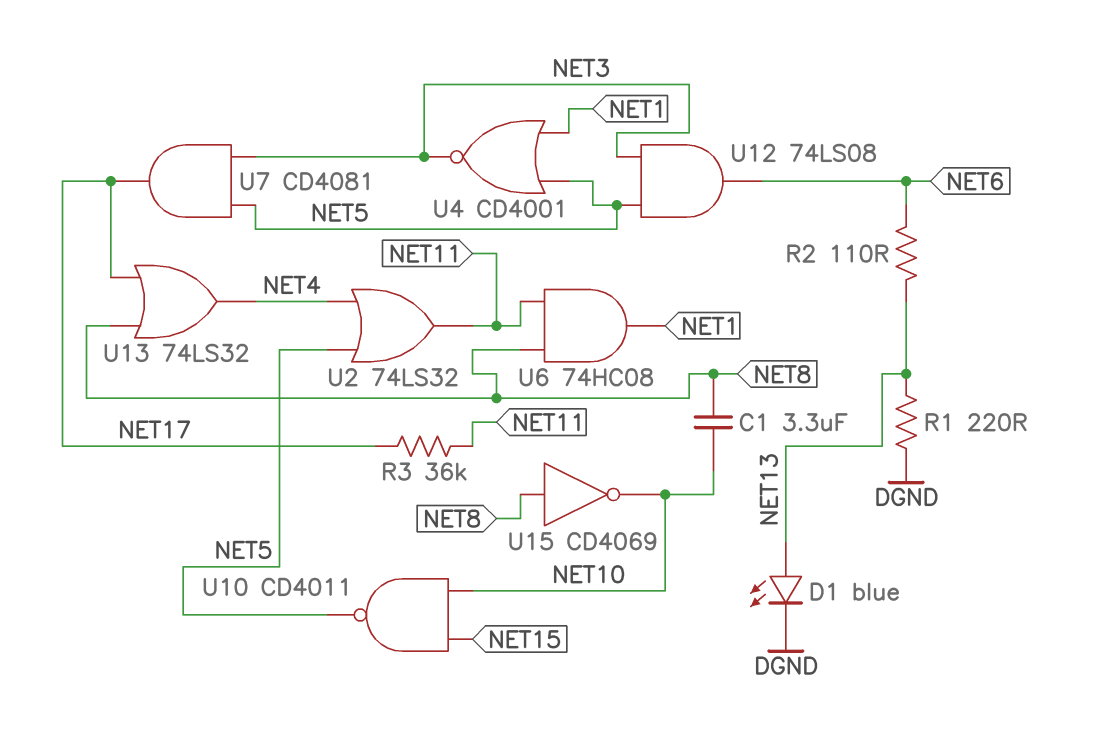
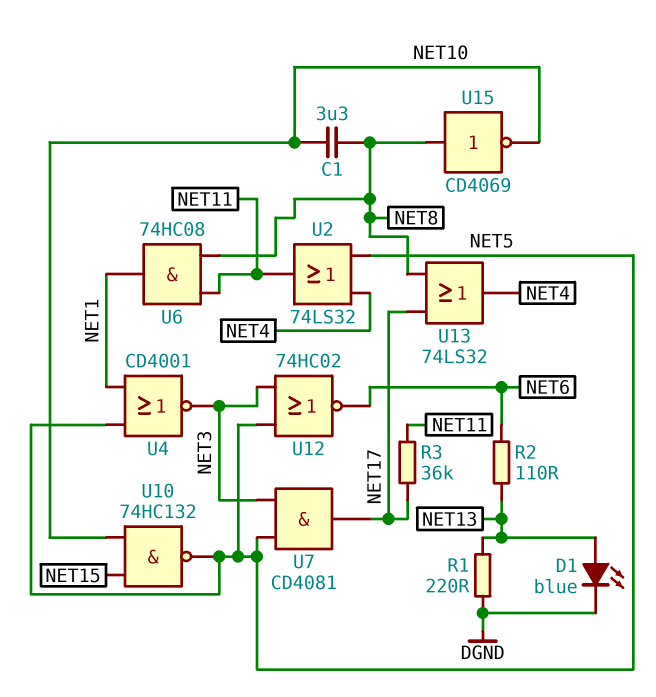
U10: NAND CD4011 (in NET10, in NET15, out NET5) -> NAND 74HC132 (in NET10, in NET15, out NET5)
U12: AND 74LS08 (in NET3, in NET5, out NET6) -> NOR 74HC02 (in NET3, in NET5, out NET6)

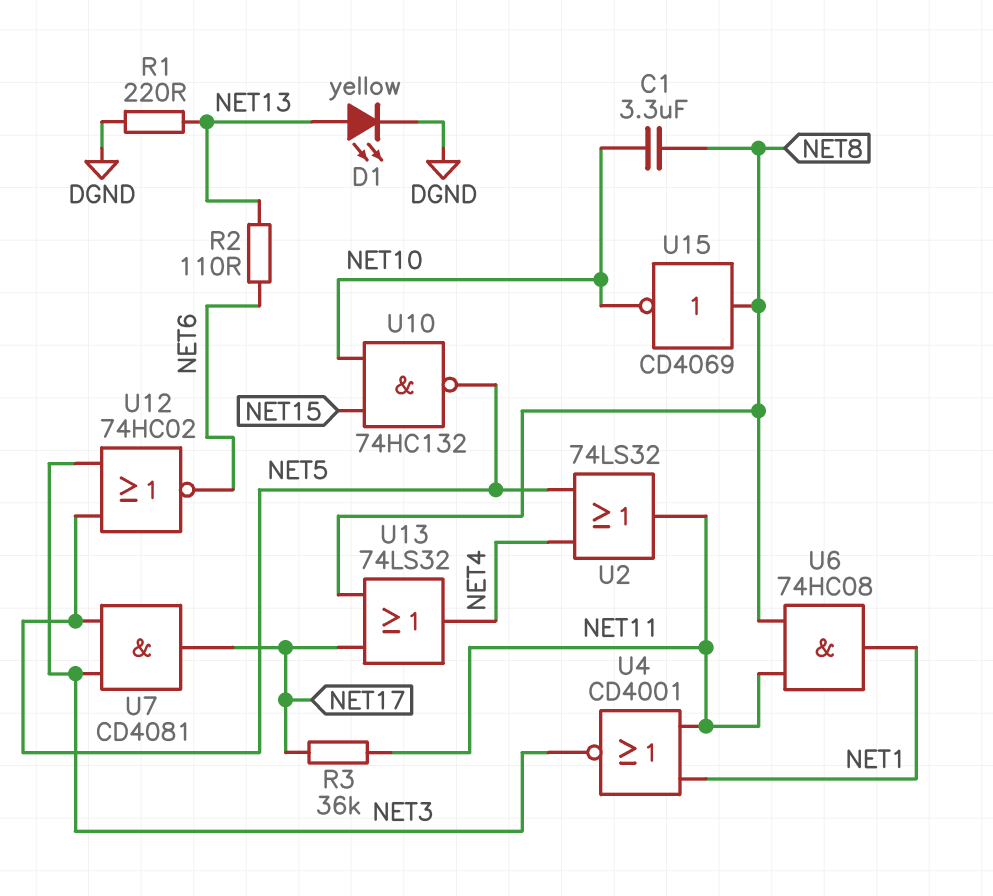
D1: LED blue (A NET13, K DGND) -> LED yellow (A NET13, K DGND)
U4: NOR CD4001 (in NET1, in NET5, out NET3) -> NOR CD4001 (in NET1, in NET11, out NET3)

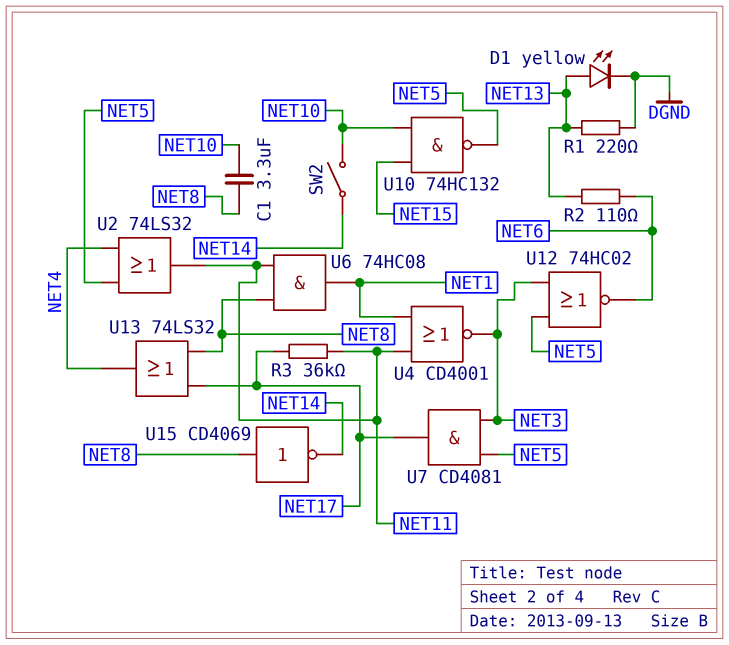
SW2: none -> switch (NET10, NET14)
U15: NOT CD4069 (in NET8, out NET10) -> NOT CD4069 (in NET8, out NET14)

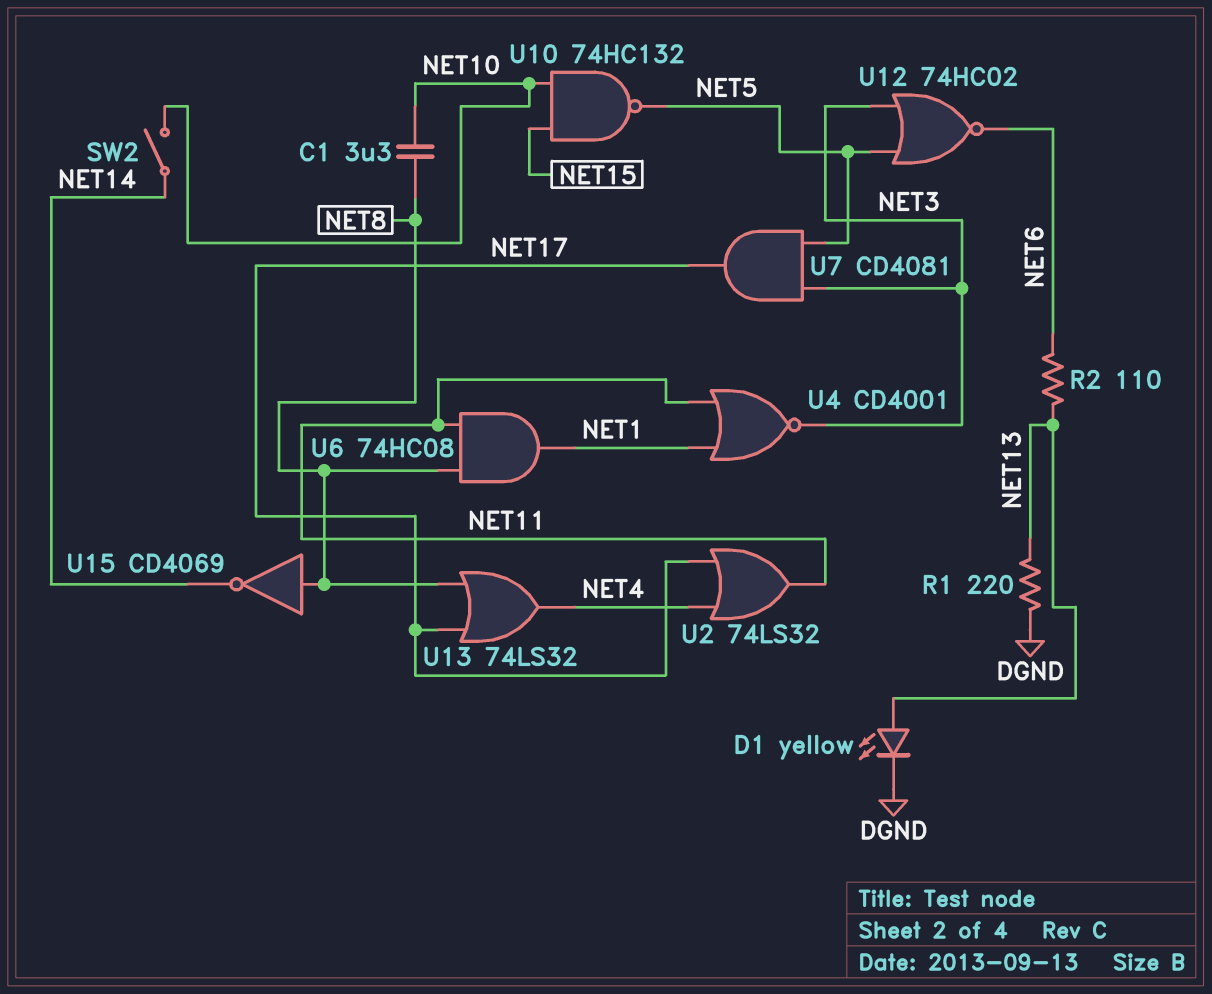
R3: 36k (NET11, NET17) -> none
U2: OR 74LS32 (in NET4, in NET5, out NET11) -> OR 74LS32 (in NET4, in NET17, out NET11)

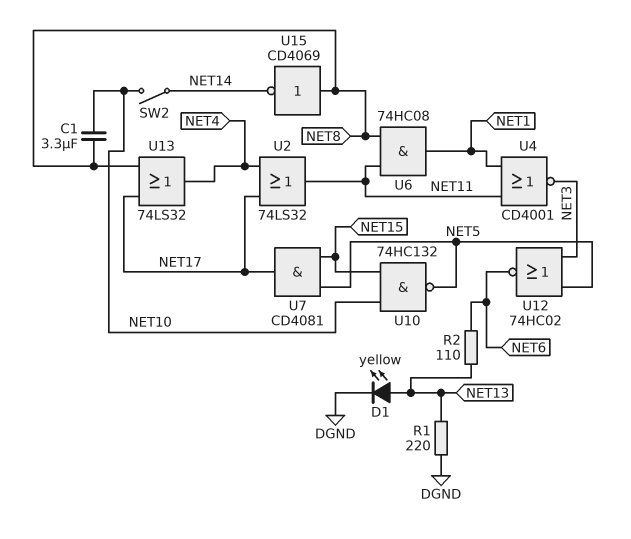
U7: AND CD4081 (in NET3, in NET5, out NET17) -> AND CD4081 (in NET5, in NET15, out NET17)

